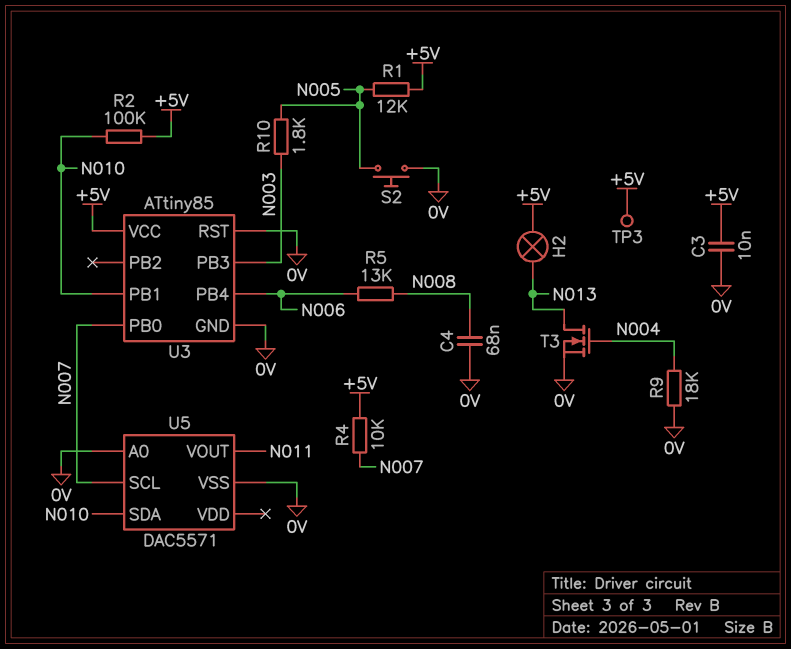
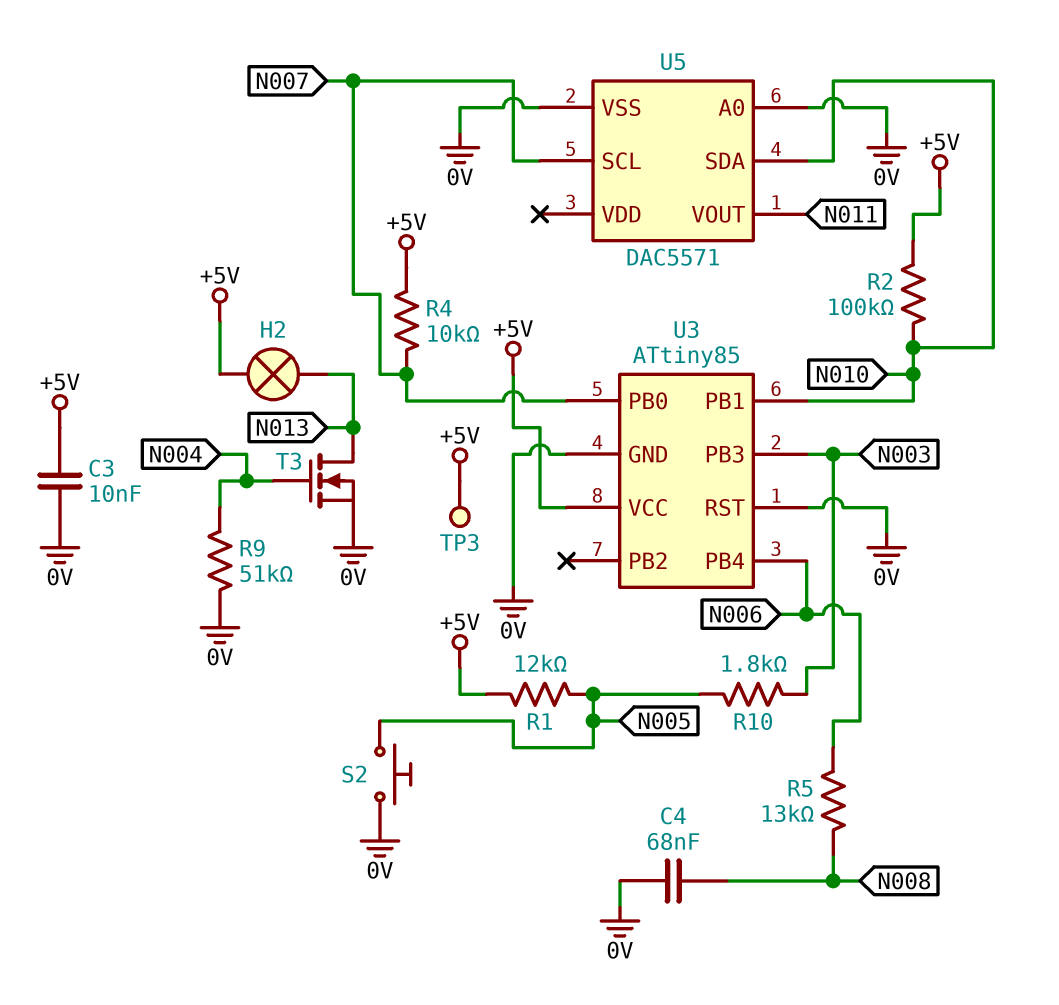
R9: 18k (0V, N004) -> 51k (0V, N004)

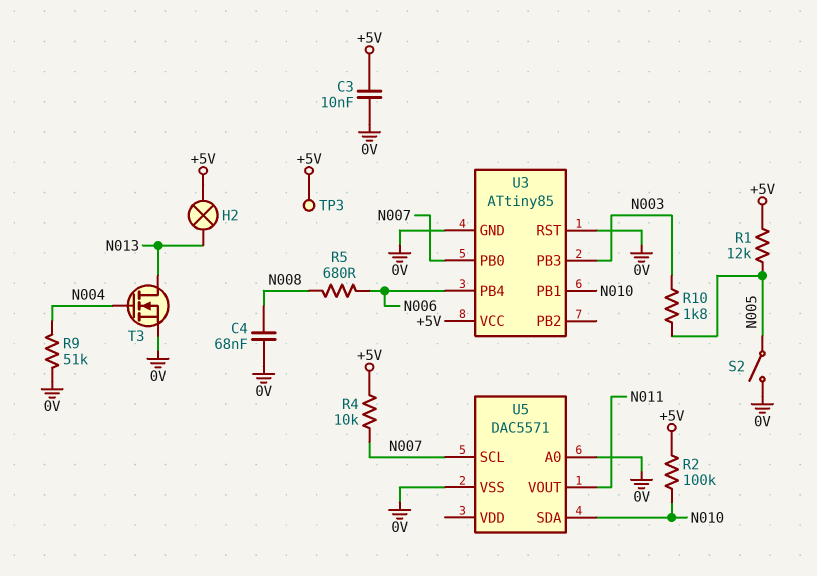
R5: 13k (N006, N008) -> 680 (N006, N008)
S2: button (0V, N005) -> switch (0V, N005)

